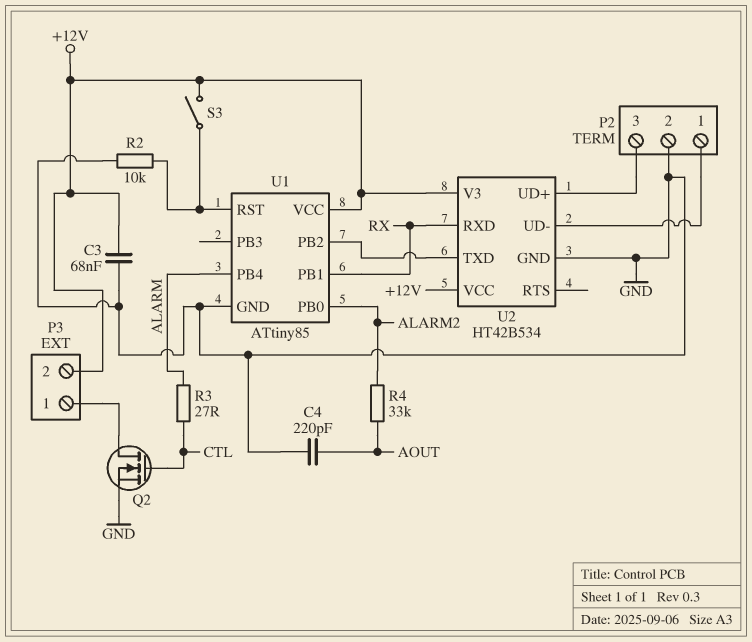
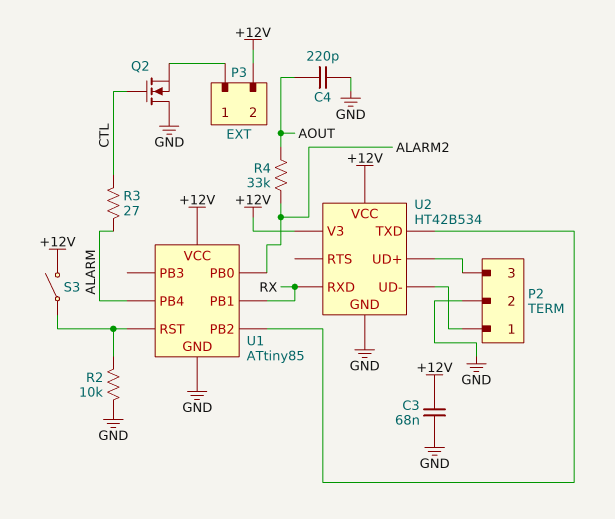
Q2: NMOS (G CTL, D P3/1, S GND) -> NMOS (G CTL, D GND, S P3/1)

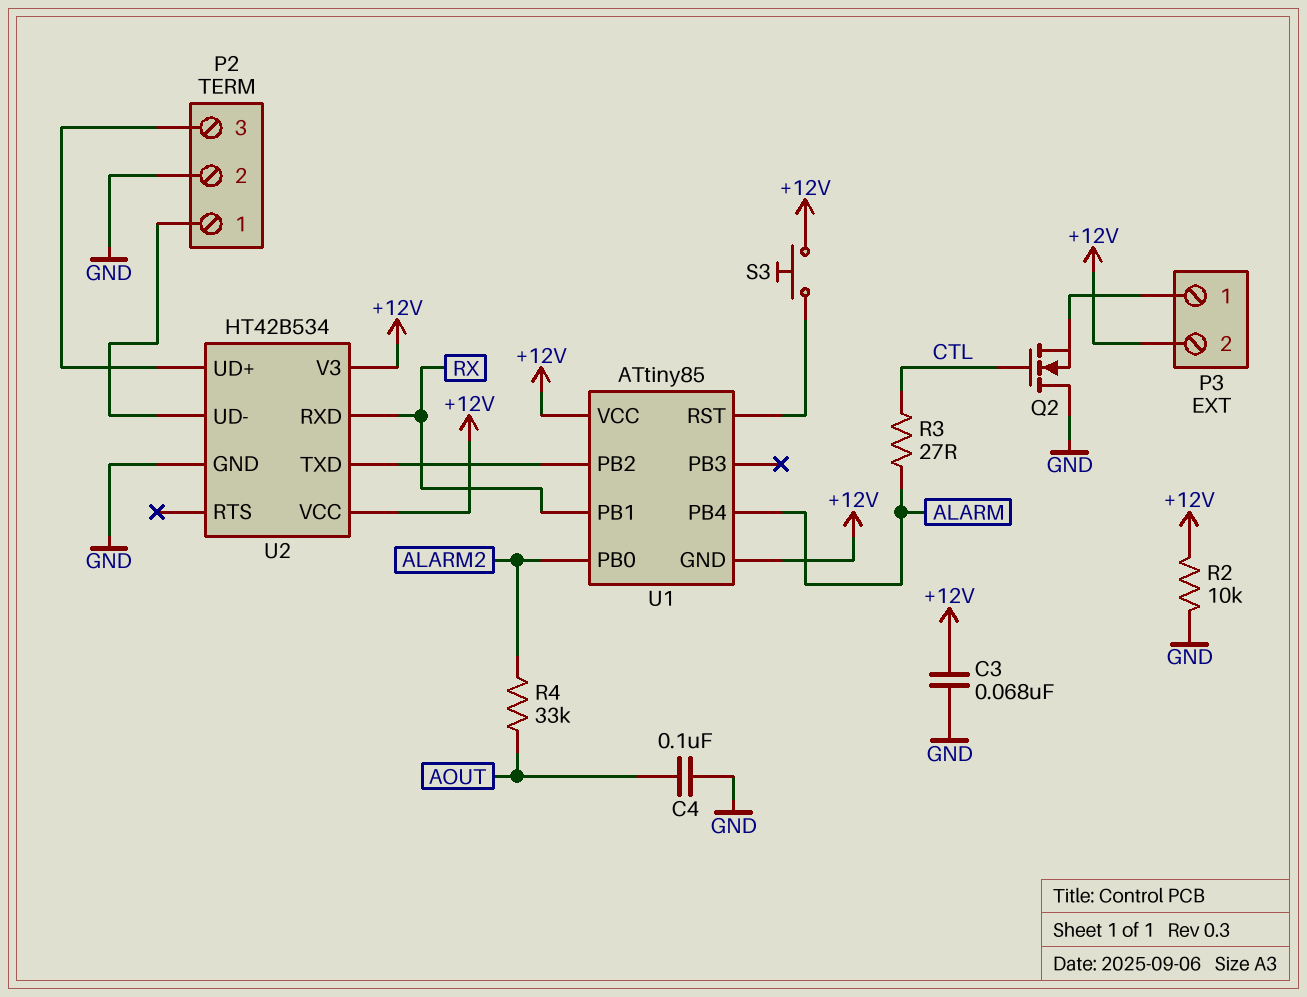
C4: 220pF (AOUT, GND) -> 100nF (AOUT, GND)
R2: 10k (GND, U1/RST) -> 10k (+12V, GND)
S3: switch (+12V, U1/RST) -> button (+12V, U1/RST)
U1 pin GND: GND -> +12V

